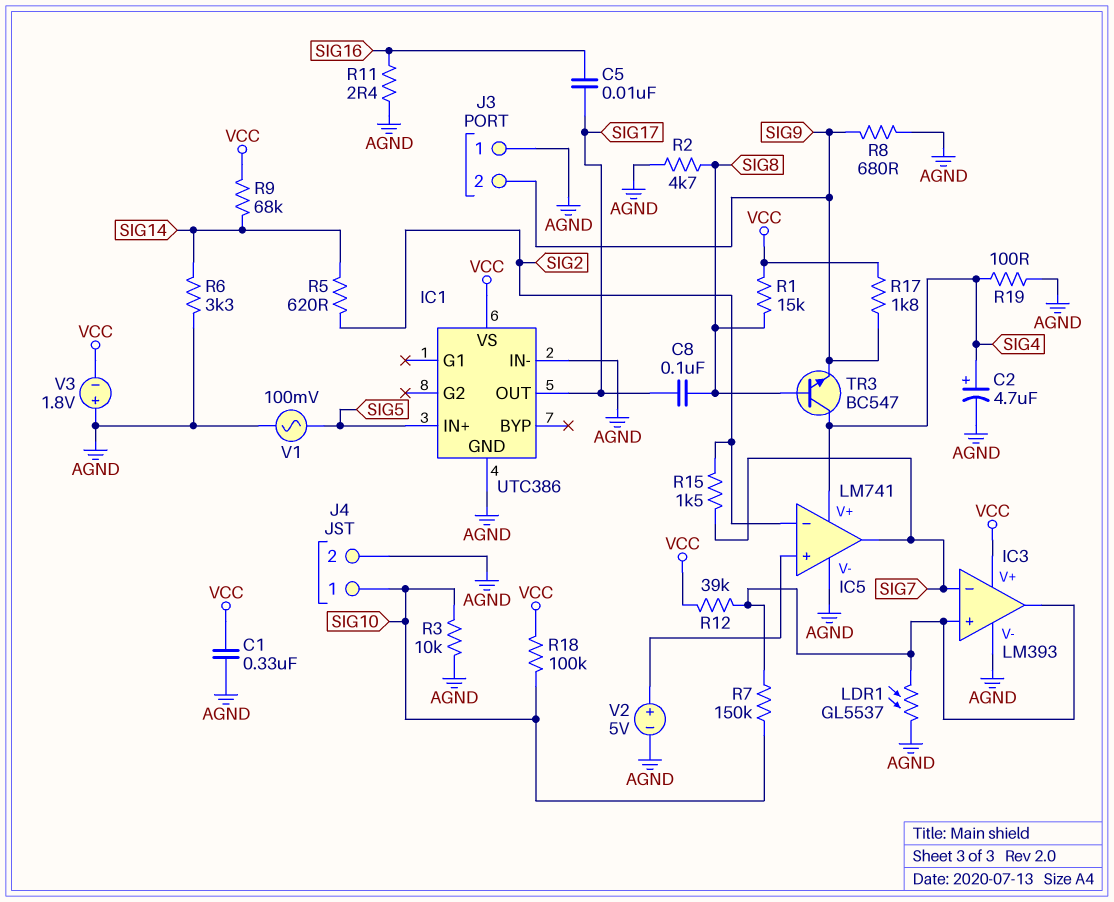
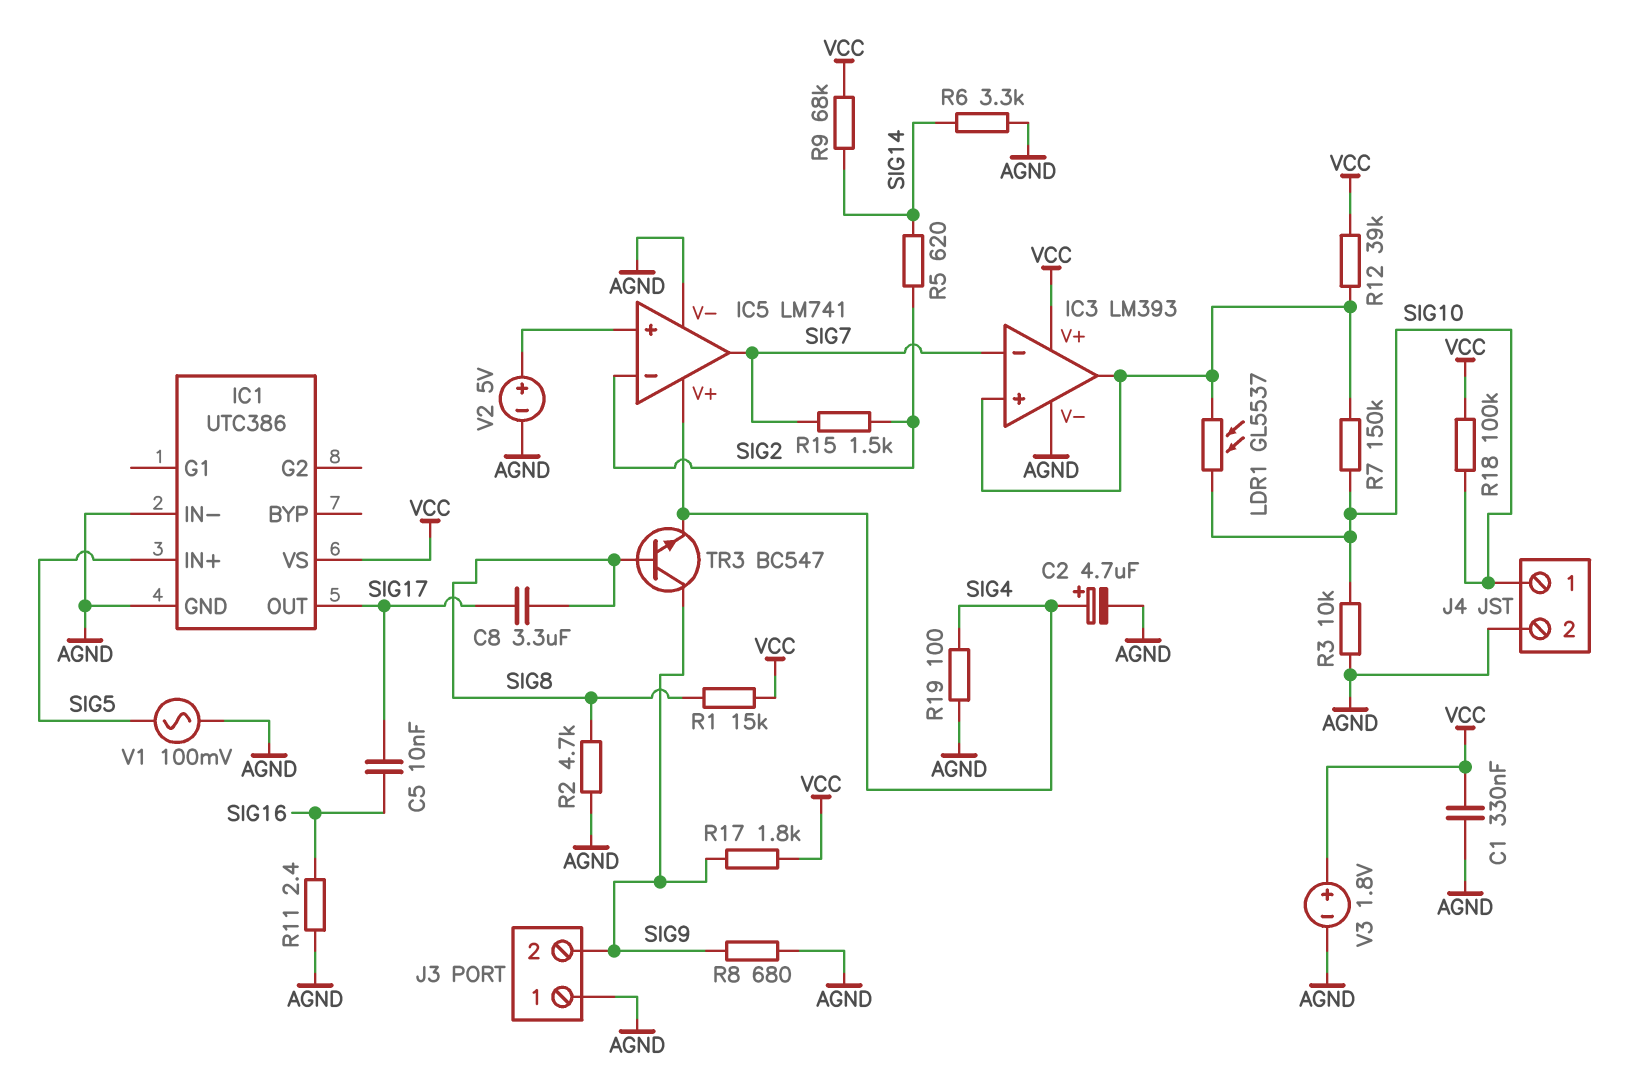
C8: 100nF (SIG8, SIG17) -> 3.3uF (SIG8, SIG17)
LDR1: GL5537 (AGND, IC3/in+) -> GL5537 (IC3/in+, SIG10)
TR3: NPN BC547 (B SIG8, C SIG4, E SIG9) -> NPN BC547 (B SIG8, C SIG9, E SIG4)
V3: 1.8V (plus AGND, minus VCC) -> 1.8V (plus VCC, minus AGND)

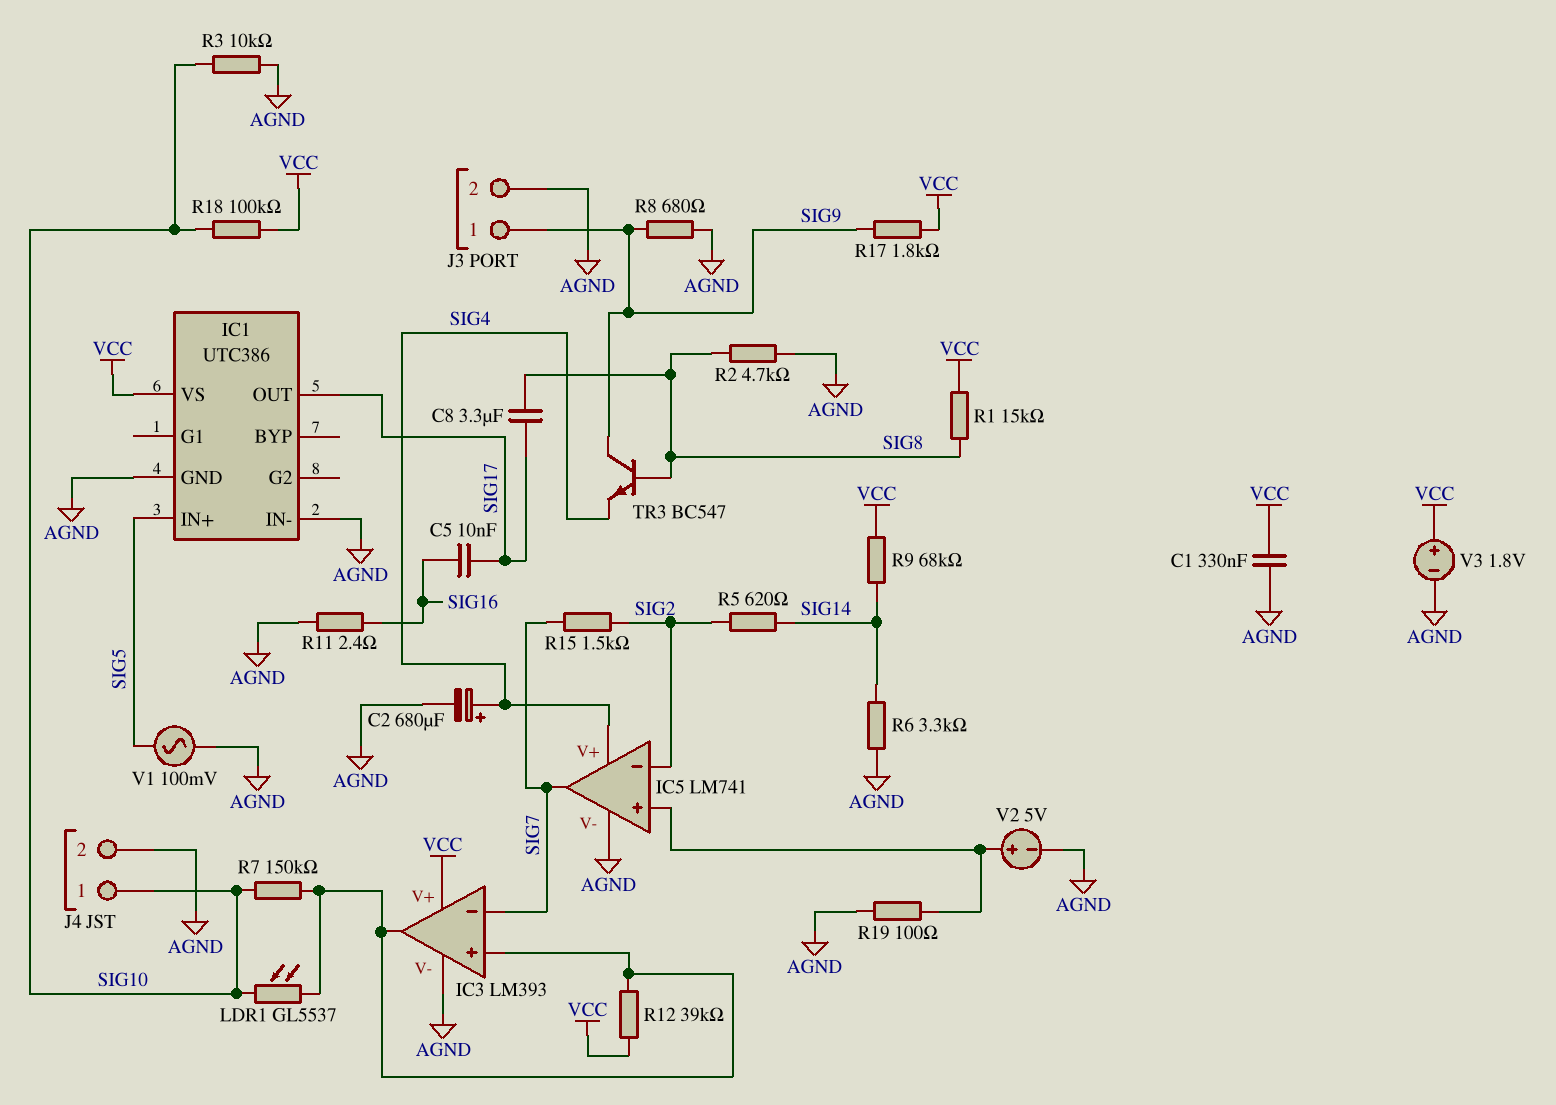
C2: 4.7uF (plus SIG4, minus AGND) -> 680uF (plus SIG4, minus AGND)
J3 pin 1: AGND -> SIG9
J3 pin 2: SIG9 -> AGND
R19: 100 (AGND, SIG4) -> 100 (AGND, IC5/in+)

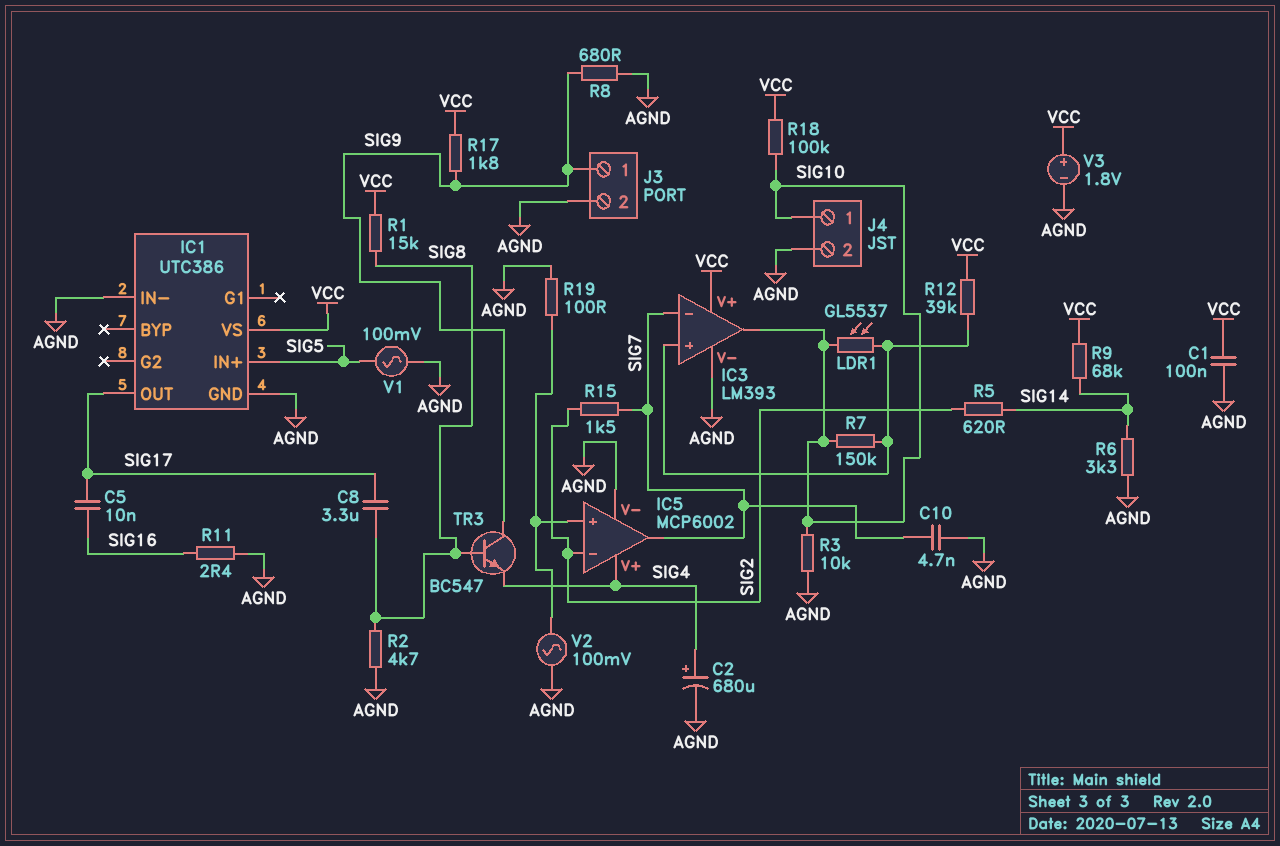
C1: 330nF (AGND, VCC) -> 100nF (AGND, VCC)
C10: none -> 4.7nF (AGND, SIG7)
IC3 pin out: IC3/in+ -> SIG10
IC5: LM741 -> MCP6002
V2: 5V (plus IC5/in+, minus AGND) -> AC 100mV (AGND, IC5/in+)

